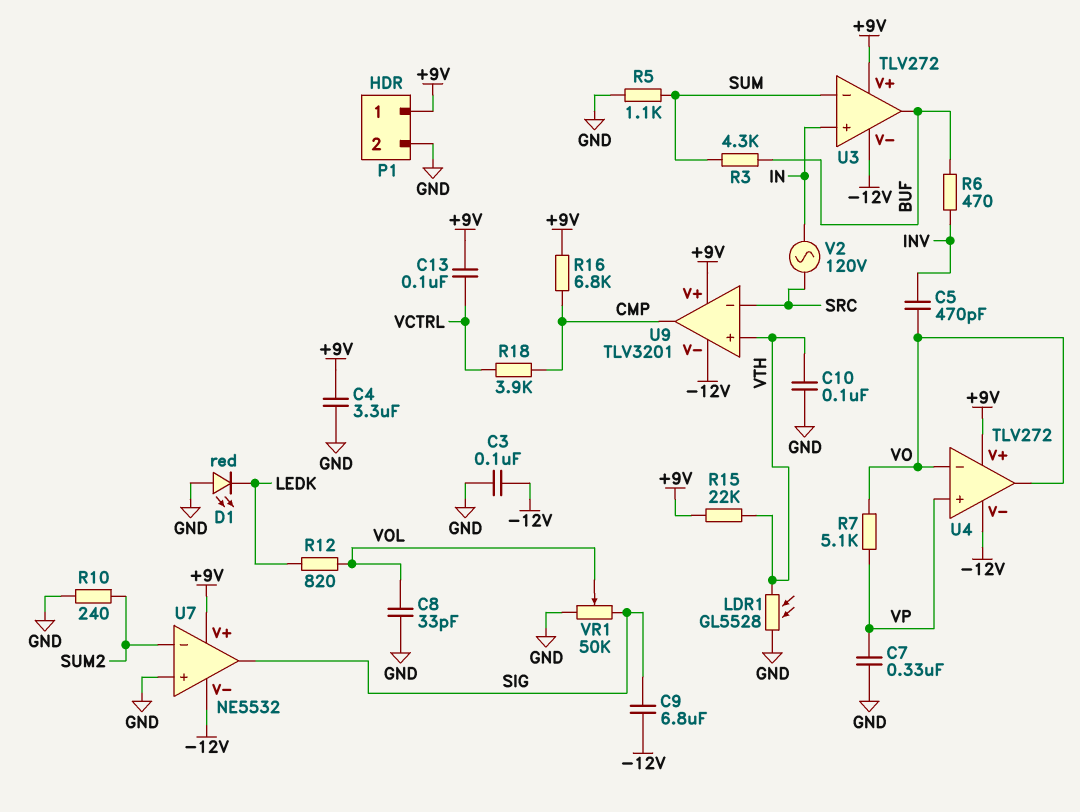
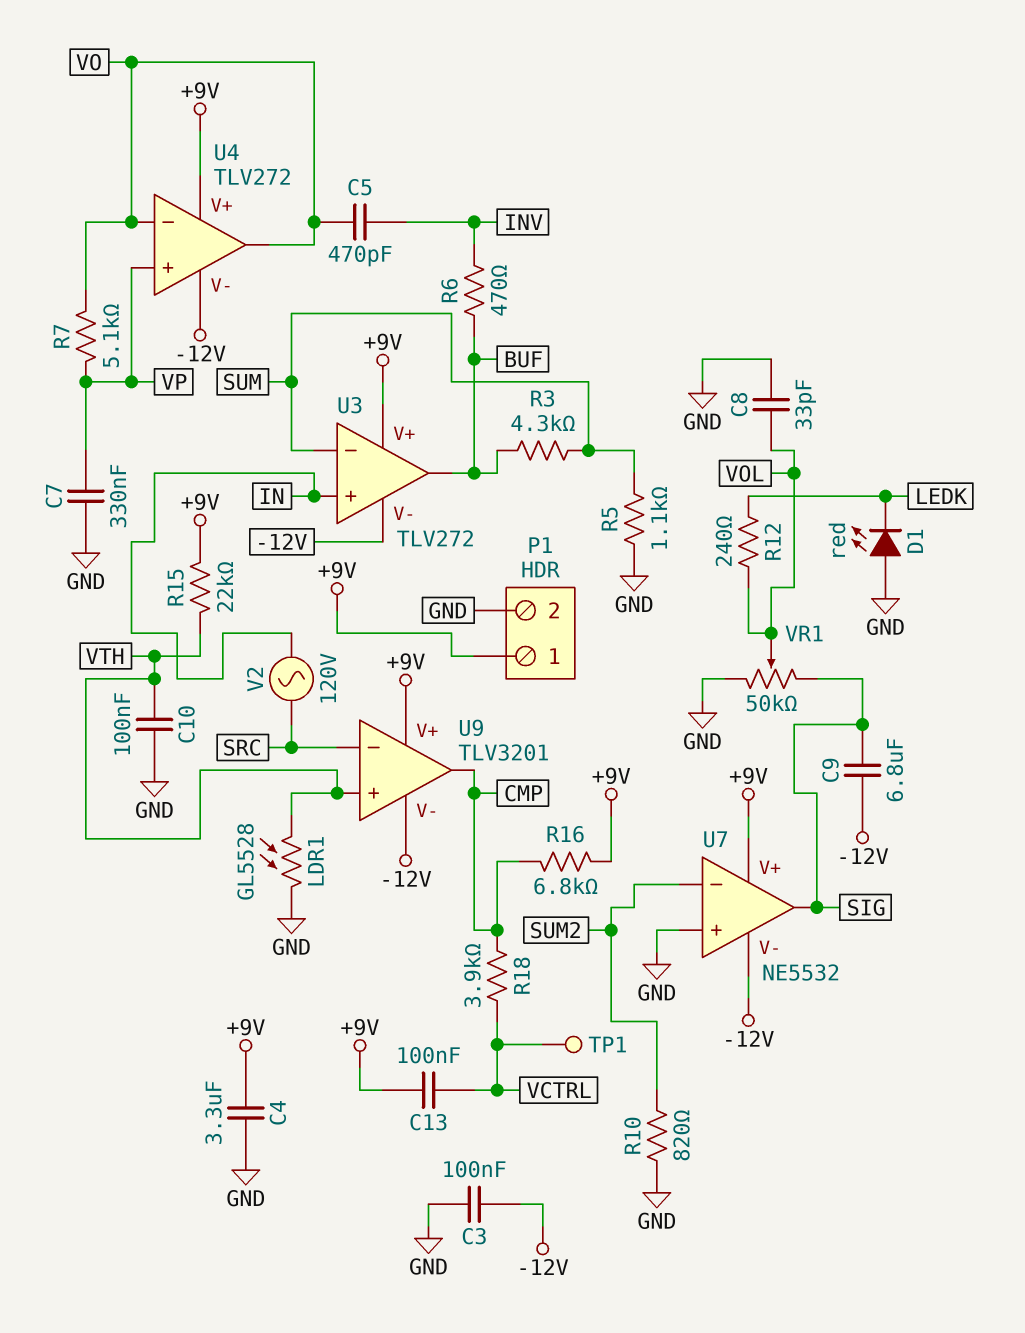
R10: 240 (GND, SUM2) -> 820 (GND, SUM2)
R12: 820 (LEDK, VOL) -> 240 (LEDK, VOL)
TP1: none -> test point (VCTRL)

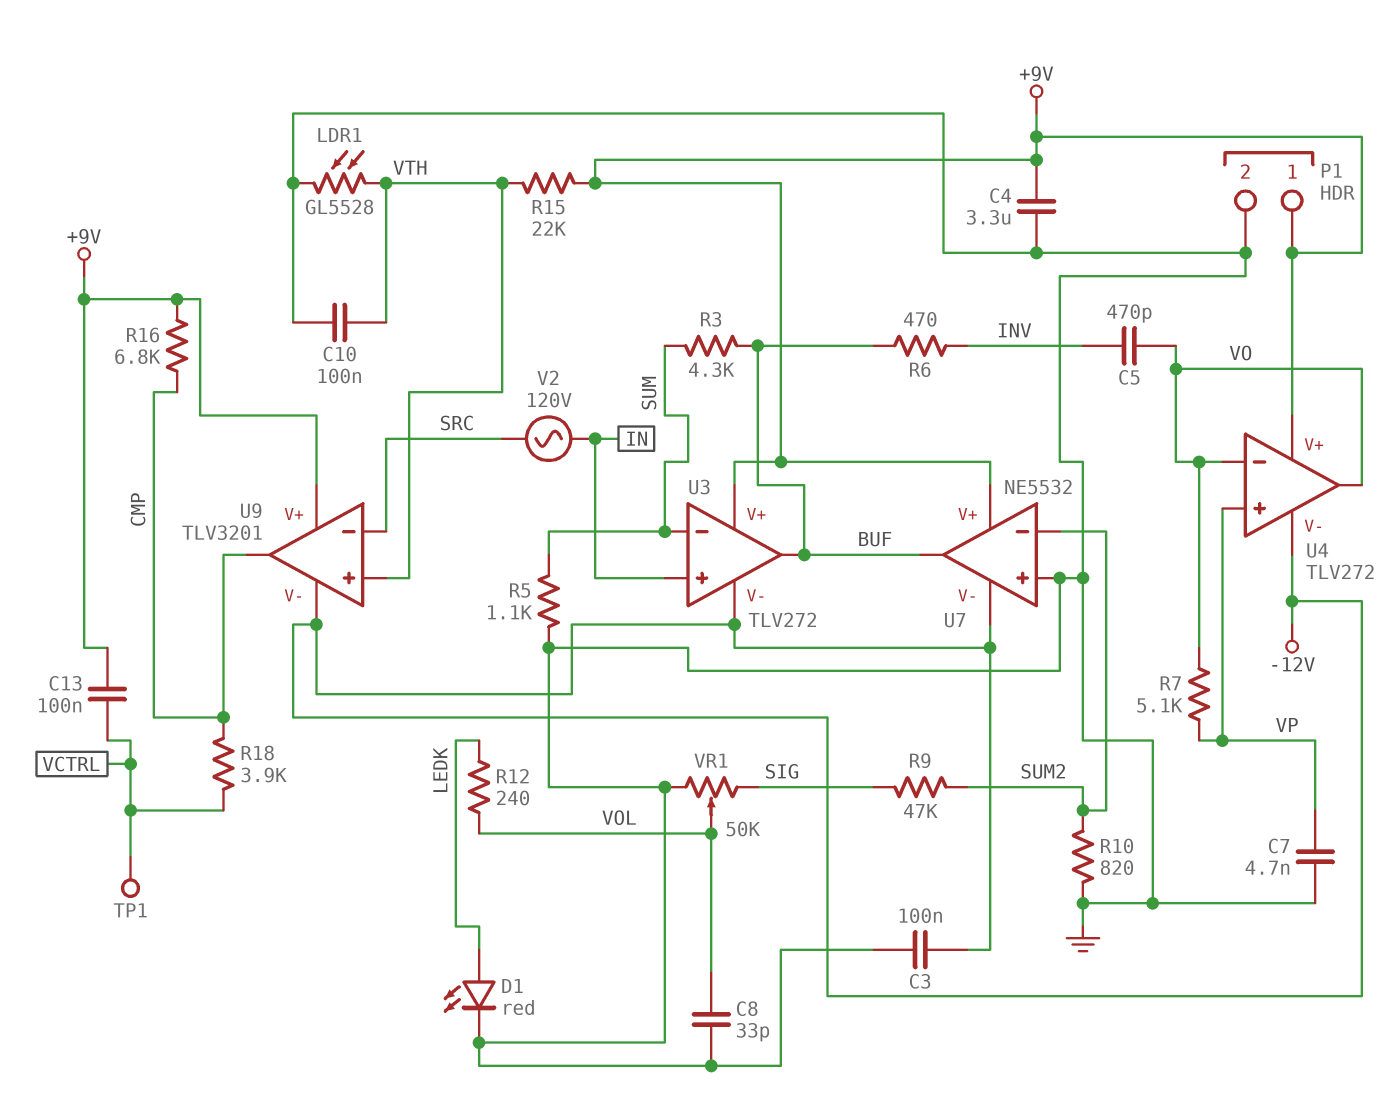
C7: 330nF (GND, VP) -> 4.7nF (GND, VP)
C9: 6.8uF (-12V, SIG) -> none
D1: LED red (A GND, K LEDK) -> LED red (A LEDK, K GND)
R9: none -> 47k (SIG, SUM2)
U7 pin out: SIG -> BUF

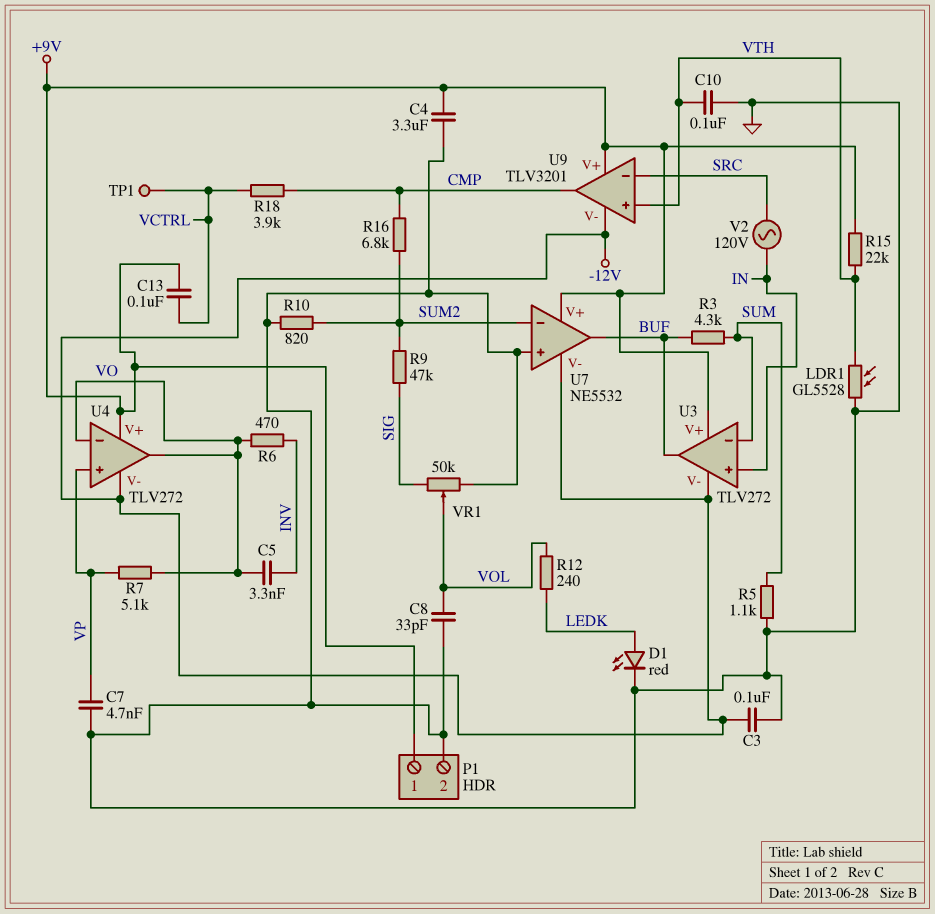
C5: 470pF (INV, VO) -> 3.3nF (INV, VO)
R6: 470 (BUF, INV) -> 470 (INV, VO)
R16: 6.8k (+9V, CMP) -> 6.8k (CMP, SUM2)

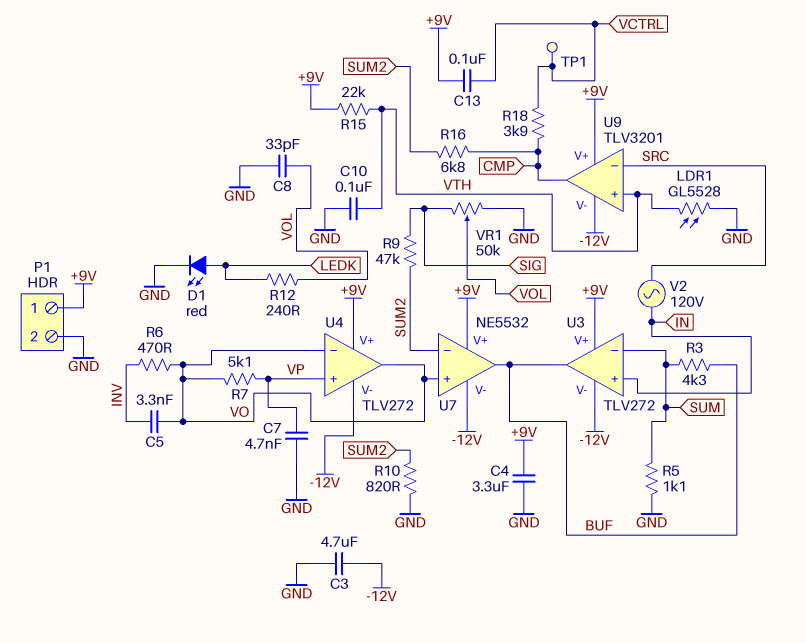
C3: 100nF (-12V, GND) -> 4.7uF (-12V, GND)
U7 pin in+: GND -> VO

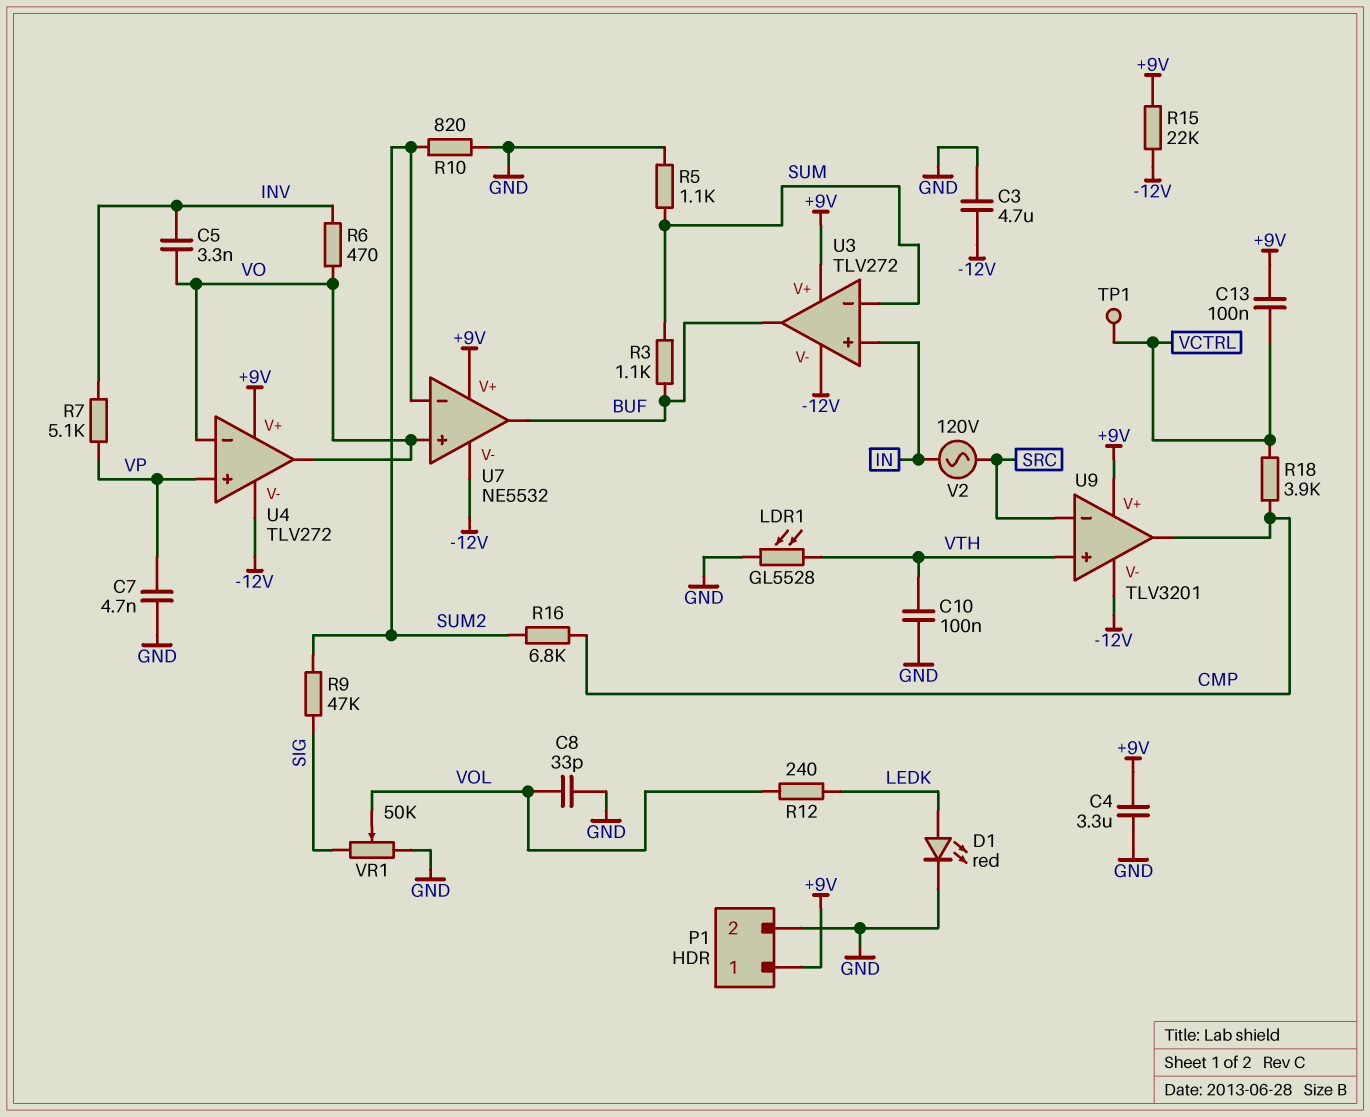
R3: 4.3k (BUF, SUM) -> 1.1k (BUF, SUM)
R7: 5.1k (VO, VP) -> 5.1k (INV, VP)
R15: 22k (+9V, VTH) -> 22k (+9V, -12V)

